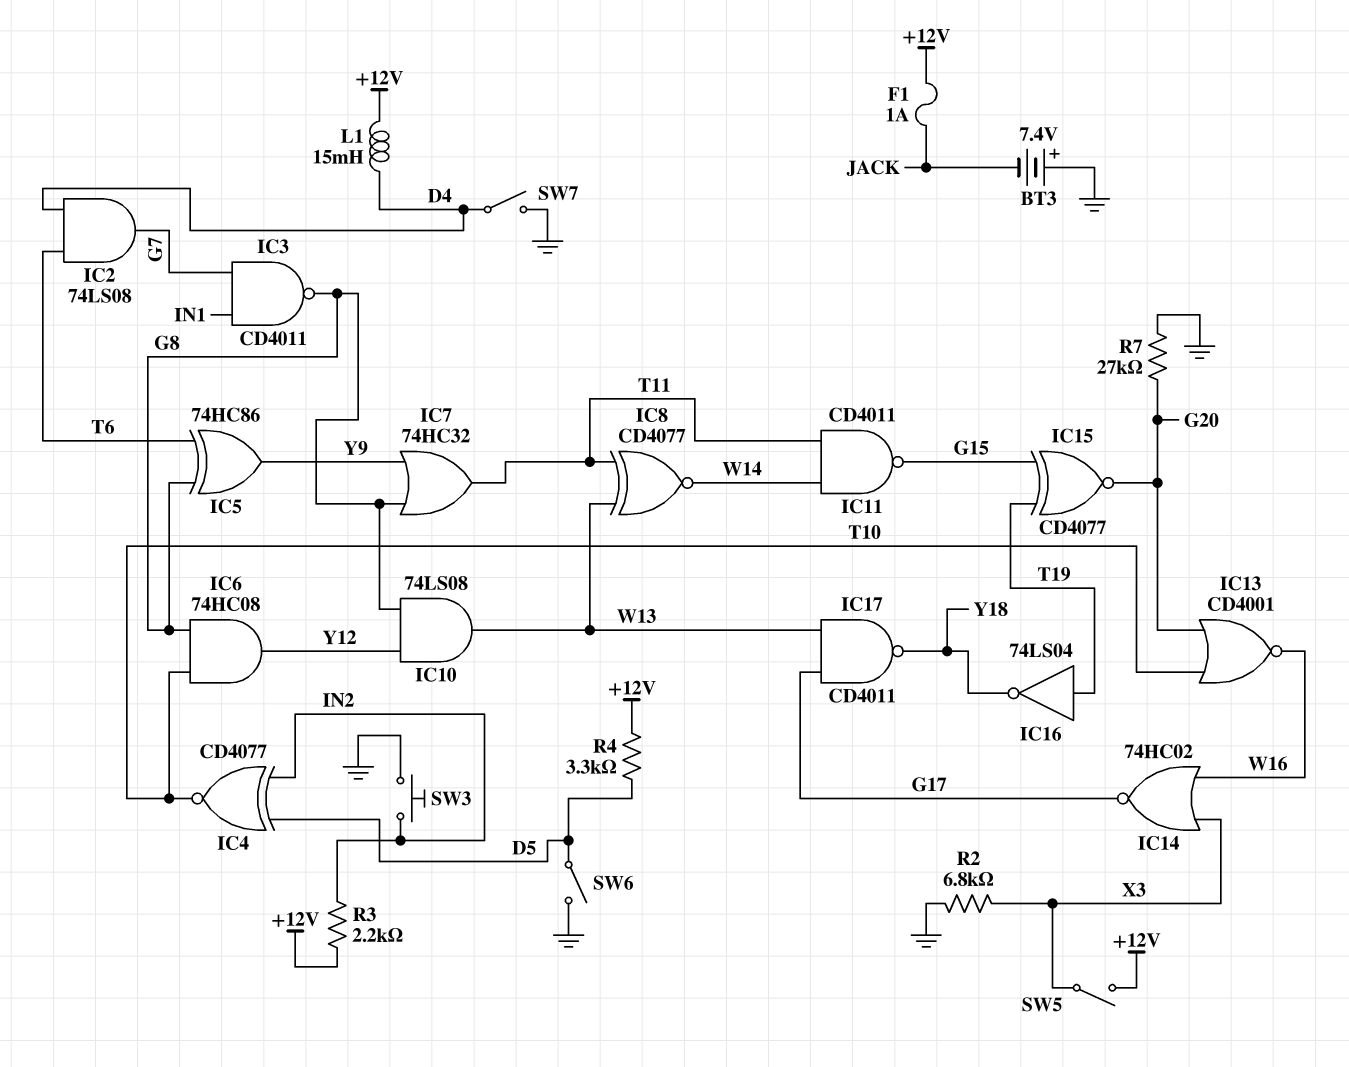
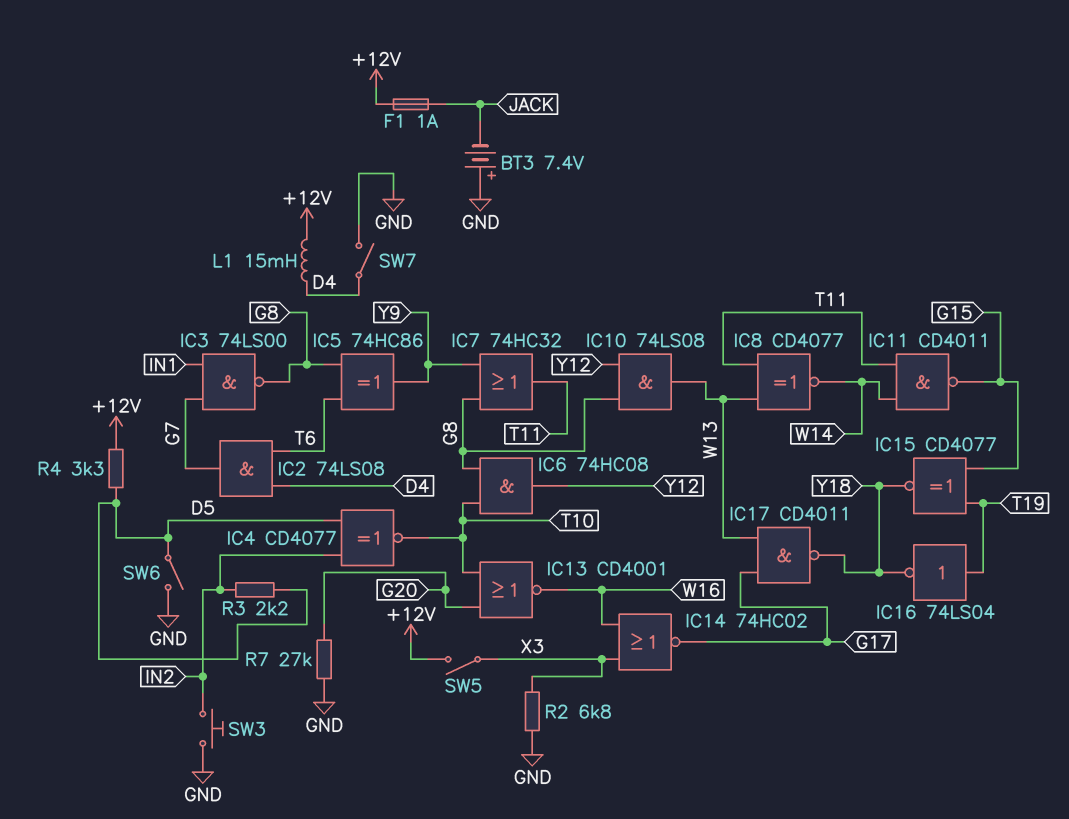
IC3: NAND CD4011 (in G7, in IN1, out G8) -> NAND 74LS00 (in G7, in IN1, out G8)
IC15: XNOR CD4077 (in G15, in T19, out G20) -> XNOR CD4077 (in G15, in T19, out Y18)
R3: 2.2k (+12V, IN2) -> 2.2k (D5, IN2)

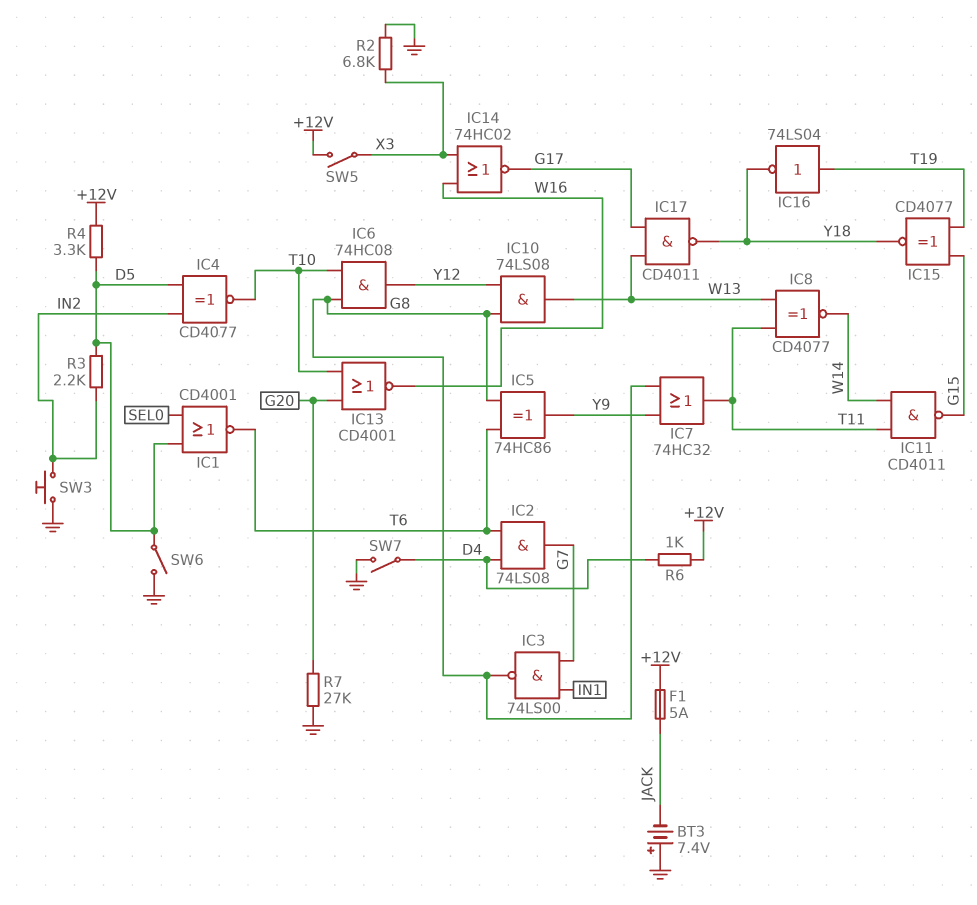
F1: 1A (+12V, JACK) -> 5A (+12V, JACK)
IC1: none -> NOR CD4001 (in D5, in SEL0, out T6)
L1: 15mH (+12V, D4) -> none
R6: none -> 1k (+12V, D4)

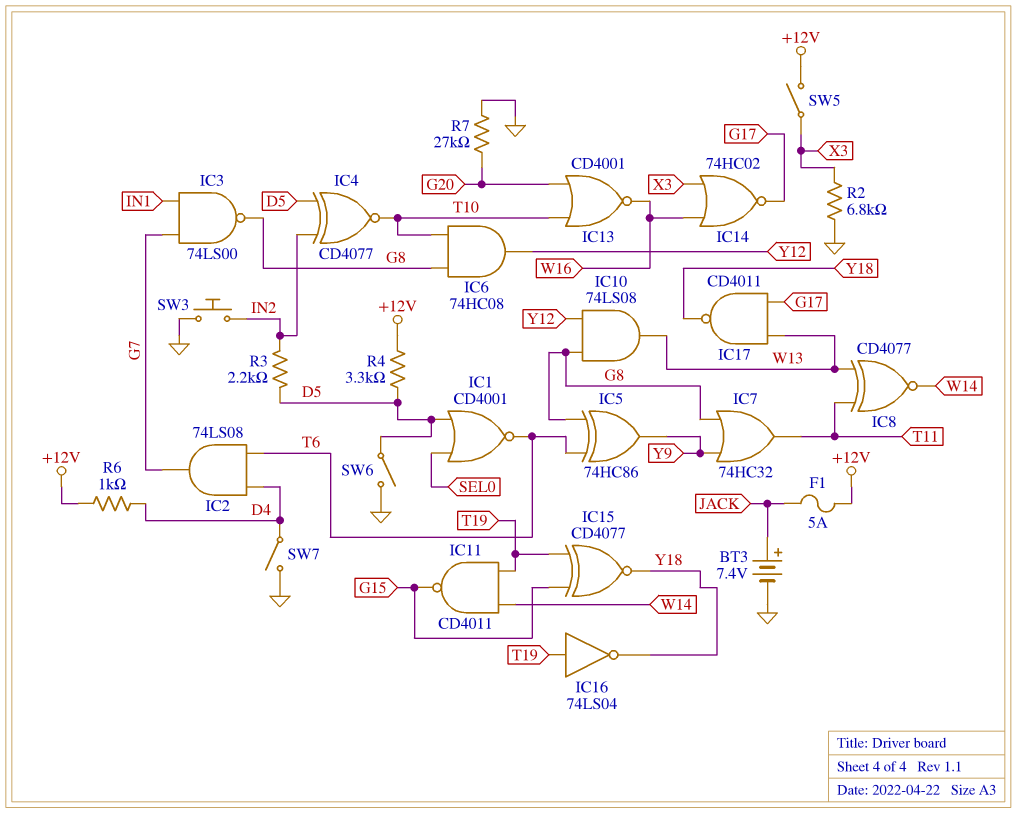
BT3: 7.4V (plus GND, minus JACK) -> 7.4V (plus JACK, minus GND)
IC11: NAND CD4011 (in T11, in W14, out G15) -> NAND CD4011 (in T19, in W14, out G15)

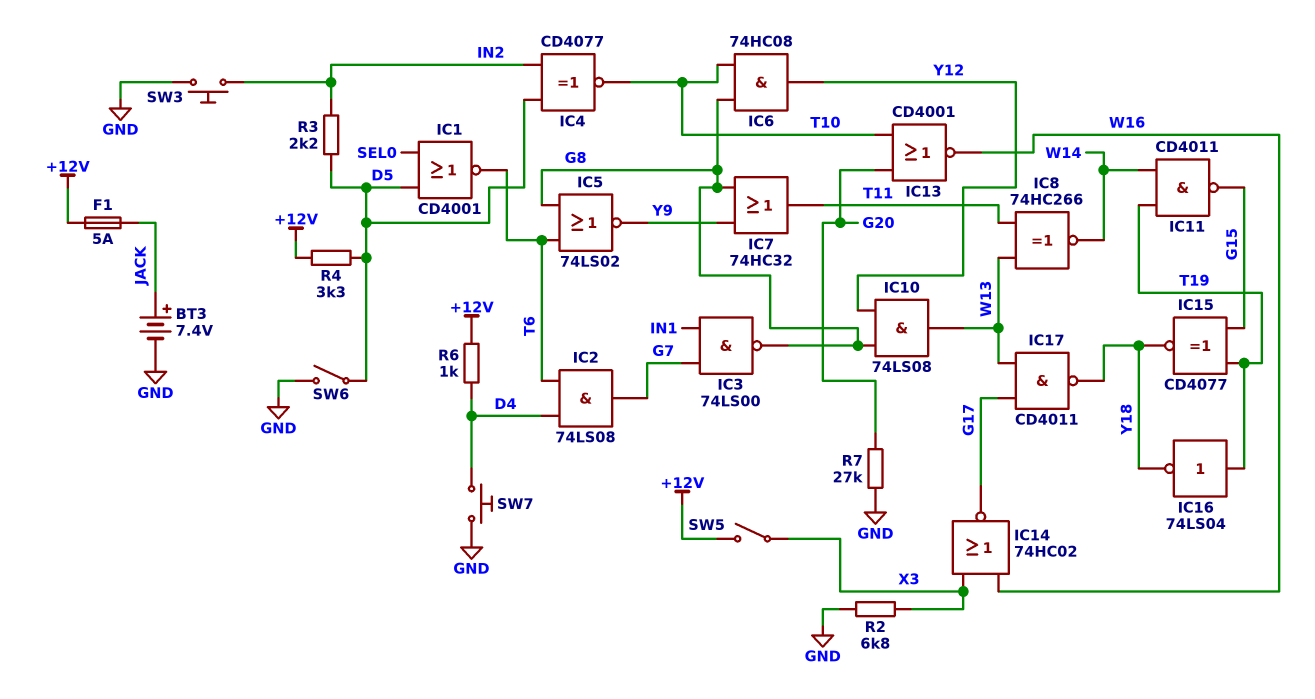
IC5: XOR 74HC86 (in G8, in T6, out Y9) -> NOR 74LS02 (in G8, in T6, out Y9)
IC8: XNOR CD4077 (in T11, in W13, out W14) -> XNOR 74HC266 (in T11, in W13, out W14)
SW7: switch (D4, GND) -> button (D4, GND)

